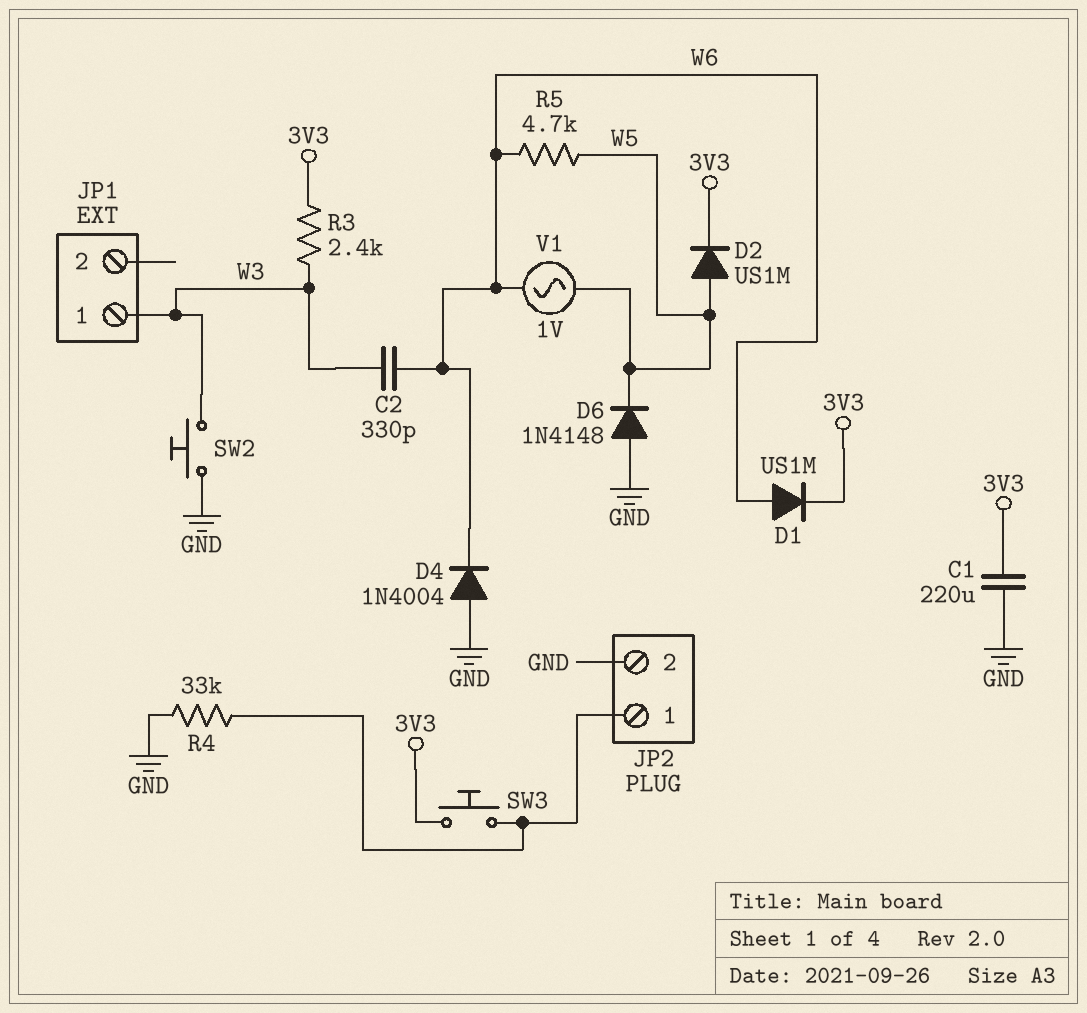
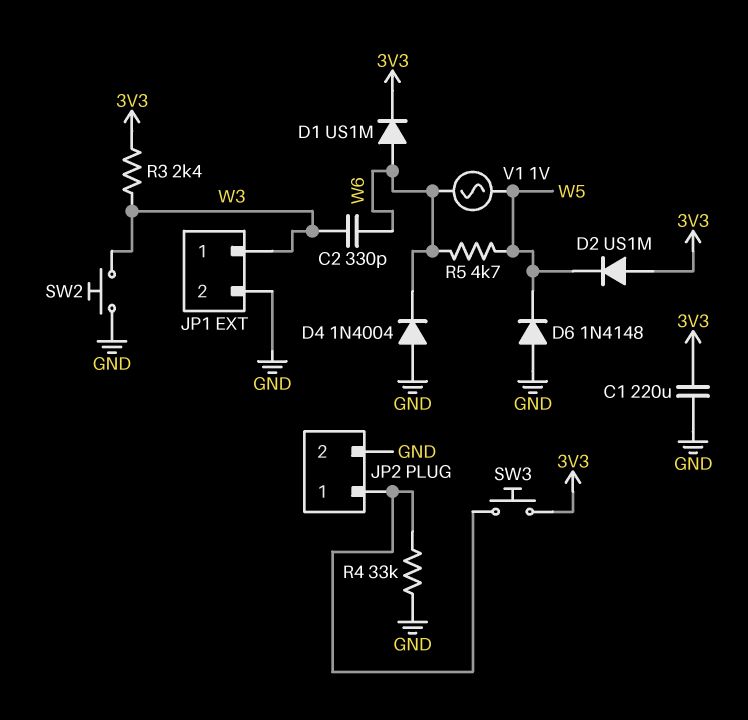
D2: diode US1M (A W5, K 3V3) -> diode US1M (A 3V3, K W5)
JP1 pin 2: none -> GND

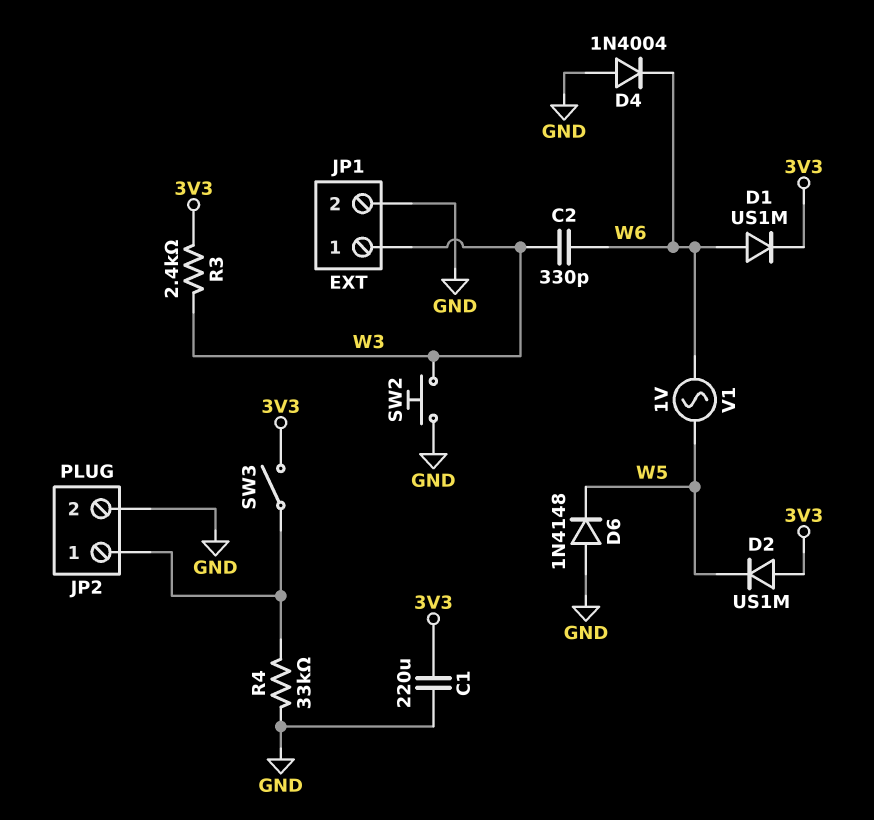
R5: 4.7k (W5, W6) -> none
SW3: button (3V3, JP2/1) -> switch (3V3, JP2/1)

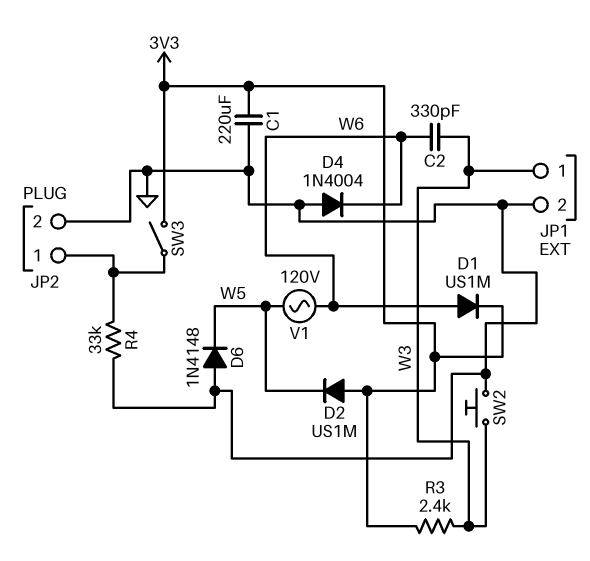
V1: AC 1V (W5, W6) -> AC 120V (W5, W6)

